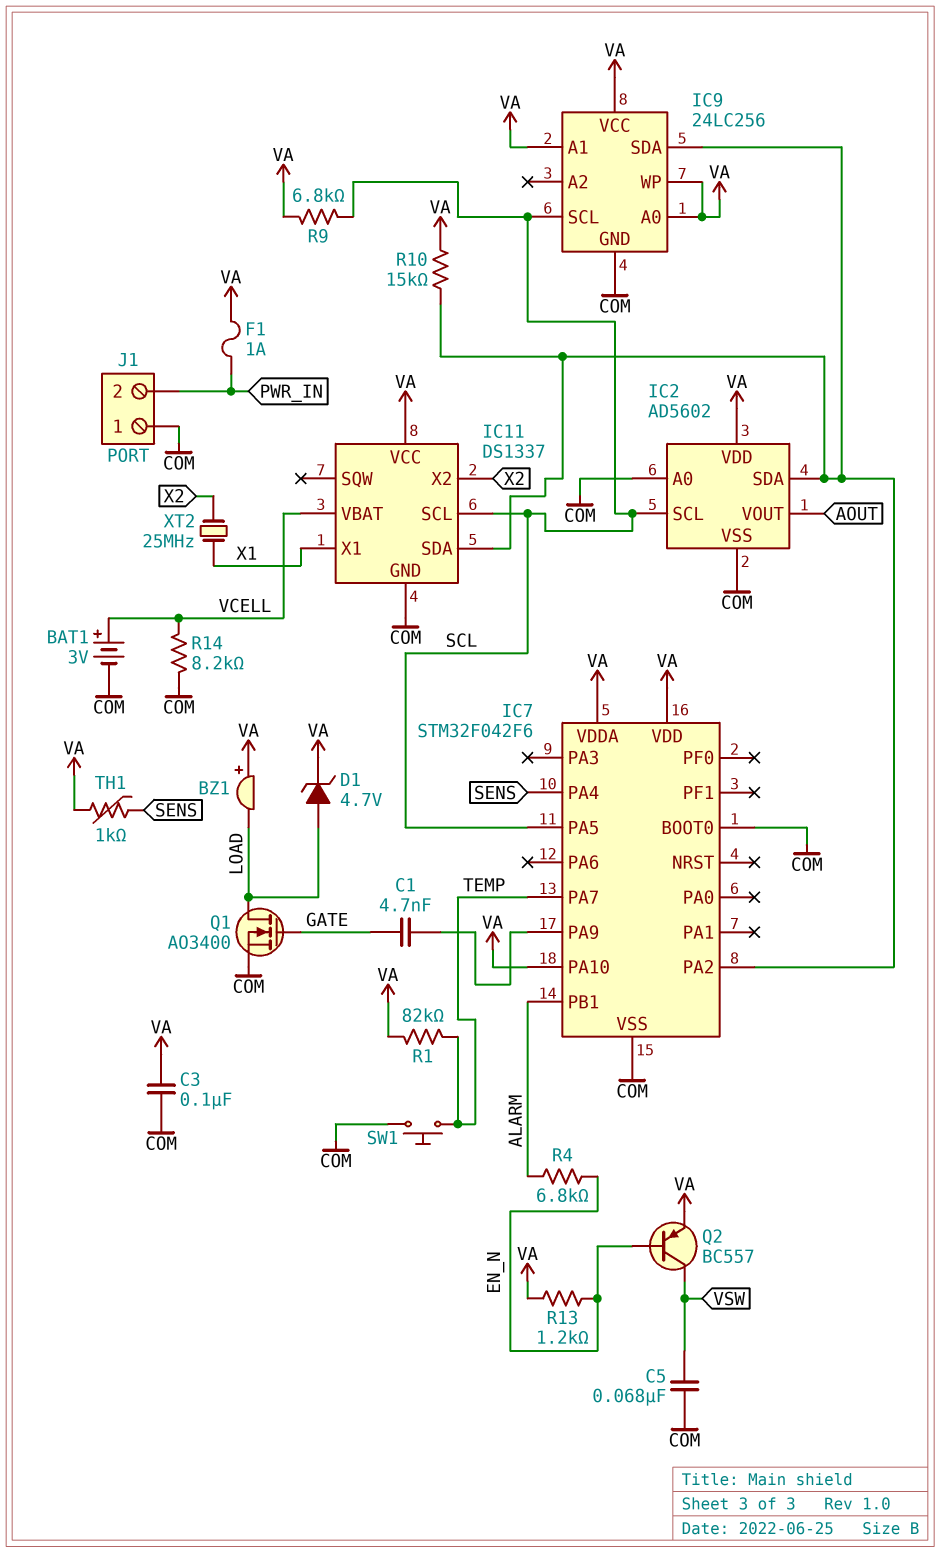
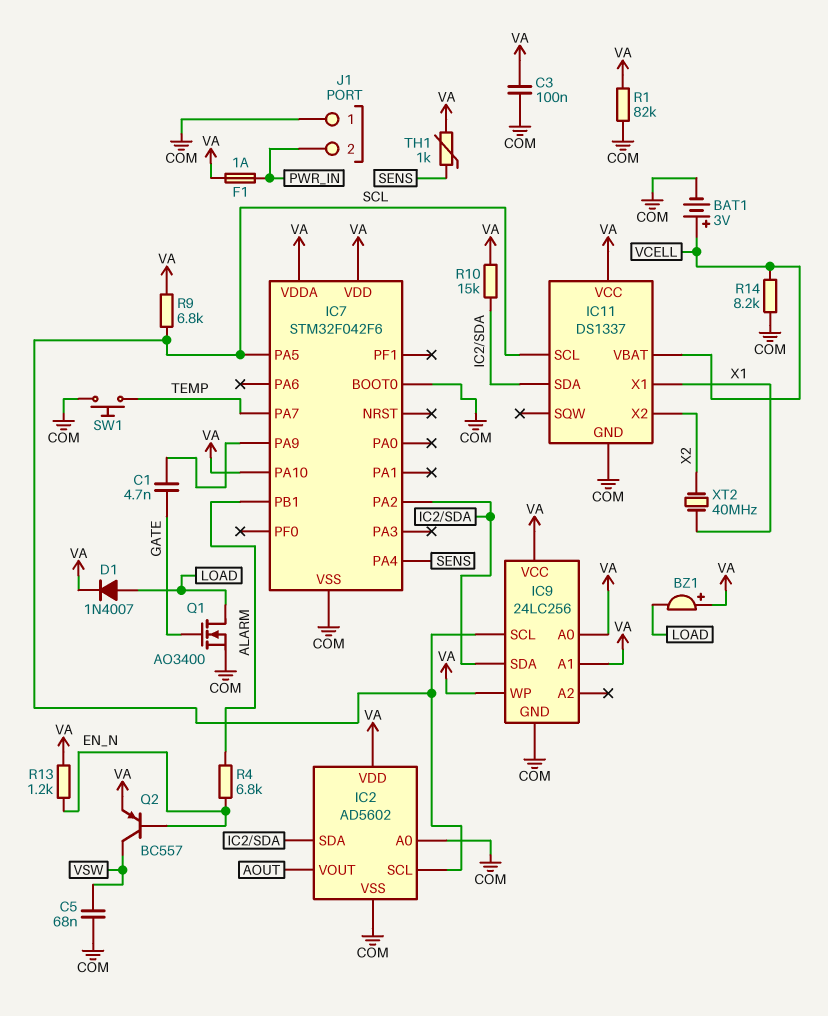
D1: zener 4.7V (A LOAD, K VA) -> diode 1N4007 (A LOAD, K VA)
R1: 82k (TEMP, VA) -> 82k (COM, VA)
XT2: 25MHz (X1, X2) -> 40MHz (X1, X2)

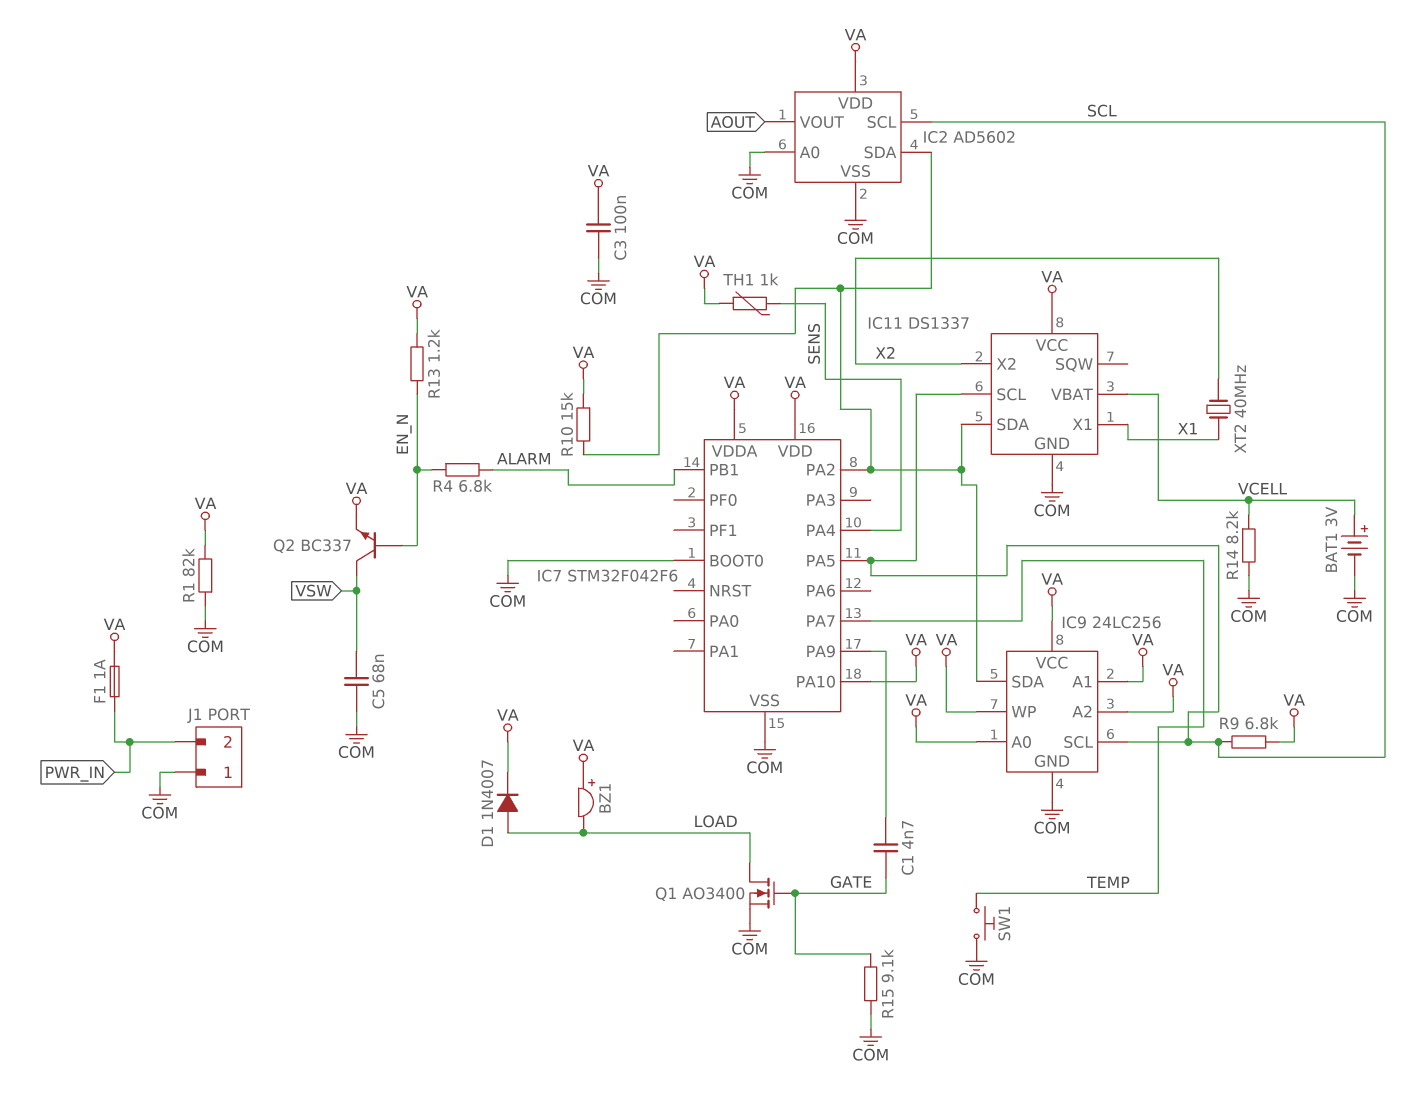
IC9 pin A2: none -> VA
Q2: PNP BC557 (B EN_N, C VSW, E VA) -> NPN BC337 (B EN_N, C VSW, E VA)
R15: none -> 9.1k (COM, GATE)

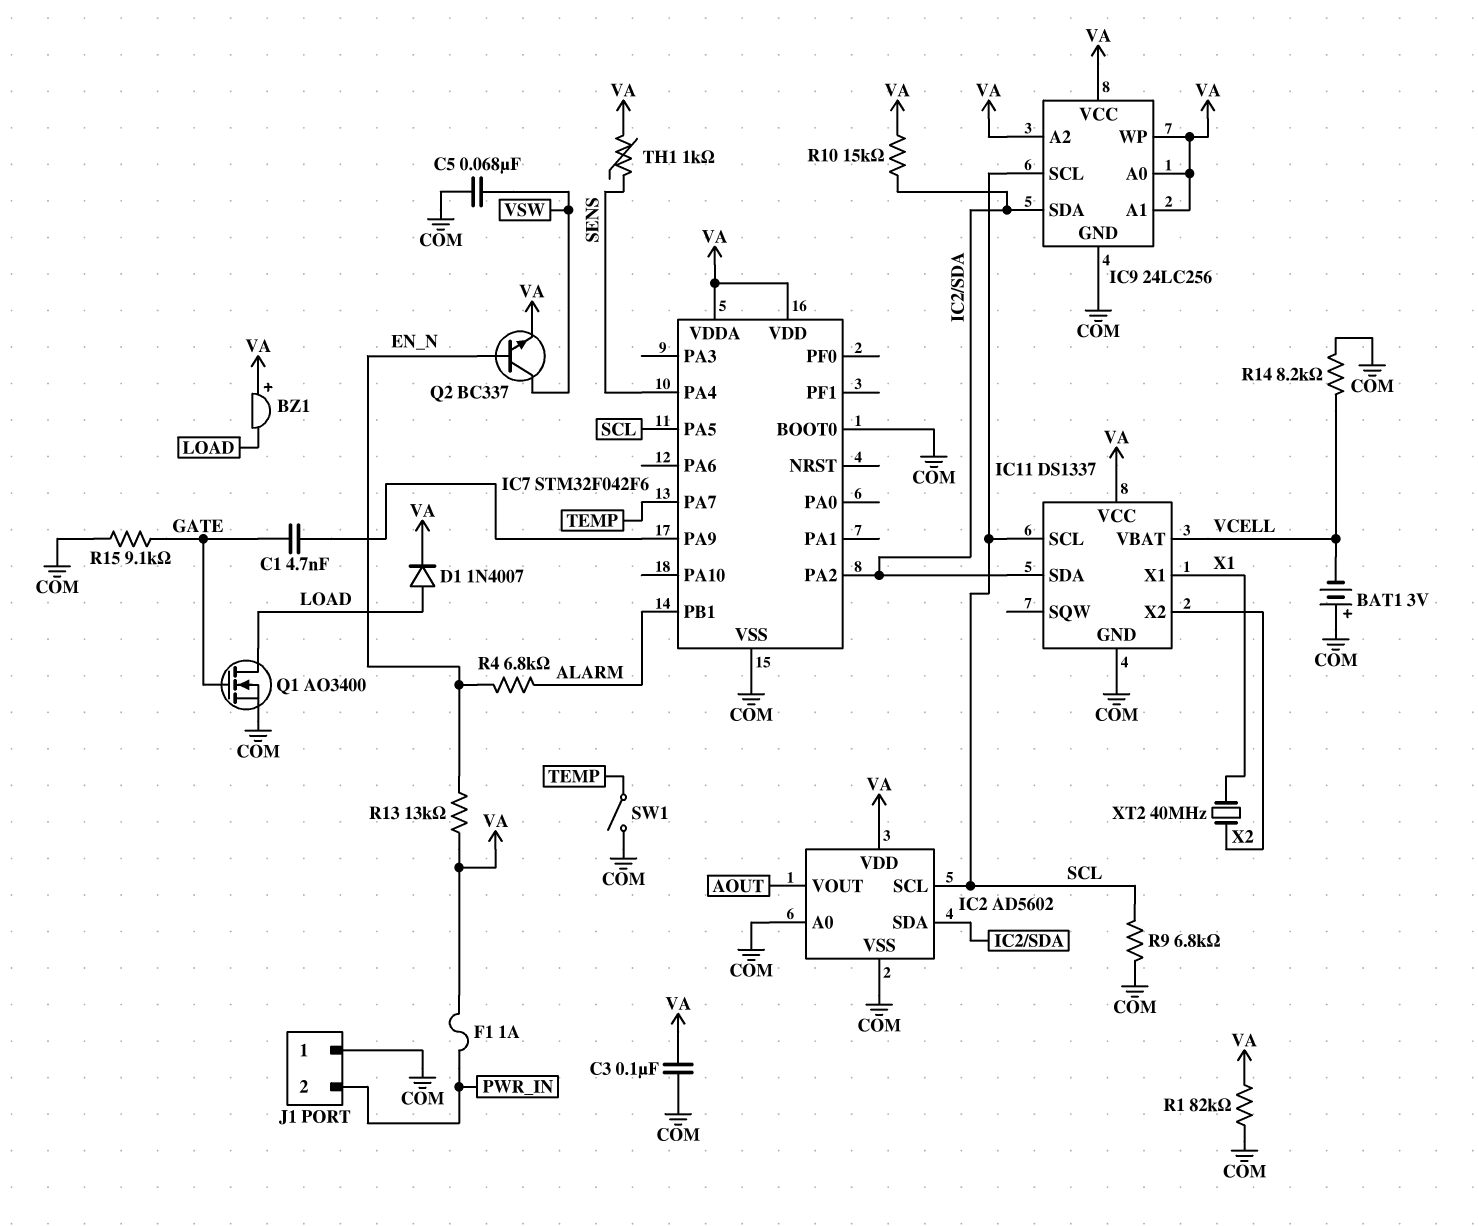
BAT1: 3V (plus VCELL, minus COM) -> 3V (plus COM, minus VCELL)
IC7 pin PA10: VA -> none
R9: 6.8k (SCL, VA) -> 6.8k (COM, SCL)
R13: 1.2k (EN_N, VA) -> 13k (EN_N, VA)
SW1: button (COM, TEMP) -> switch (COM, TEMP)

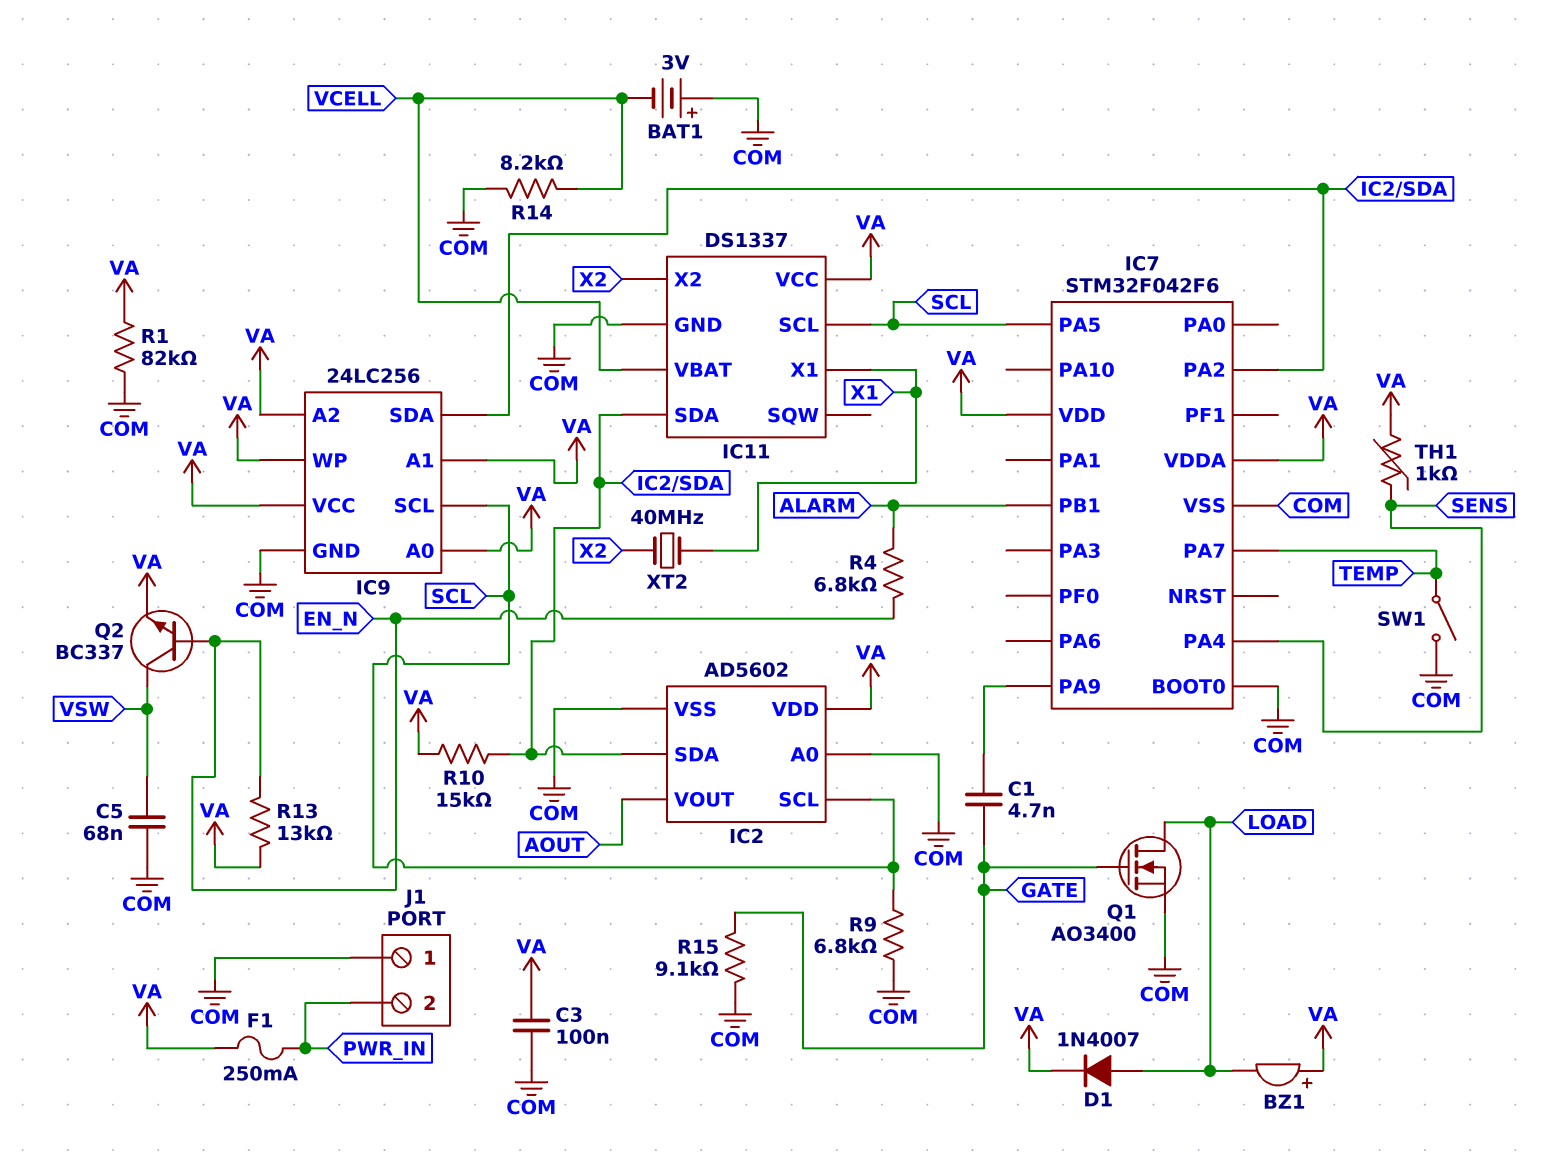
F1: 1A (PWR_IN, VA) -> 250mA (PWR_IN, VA)

